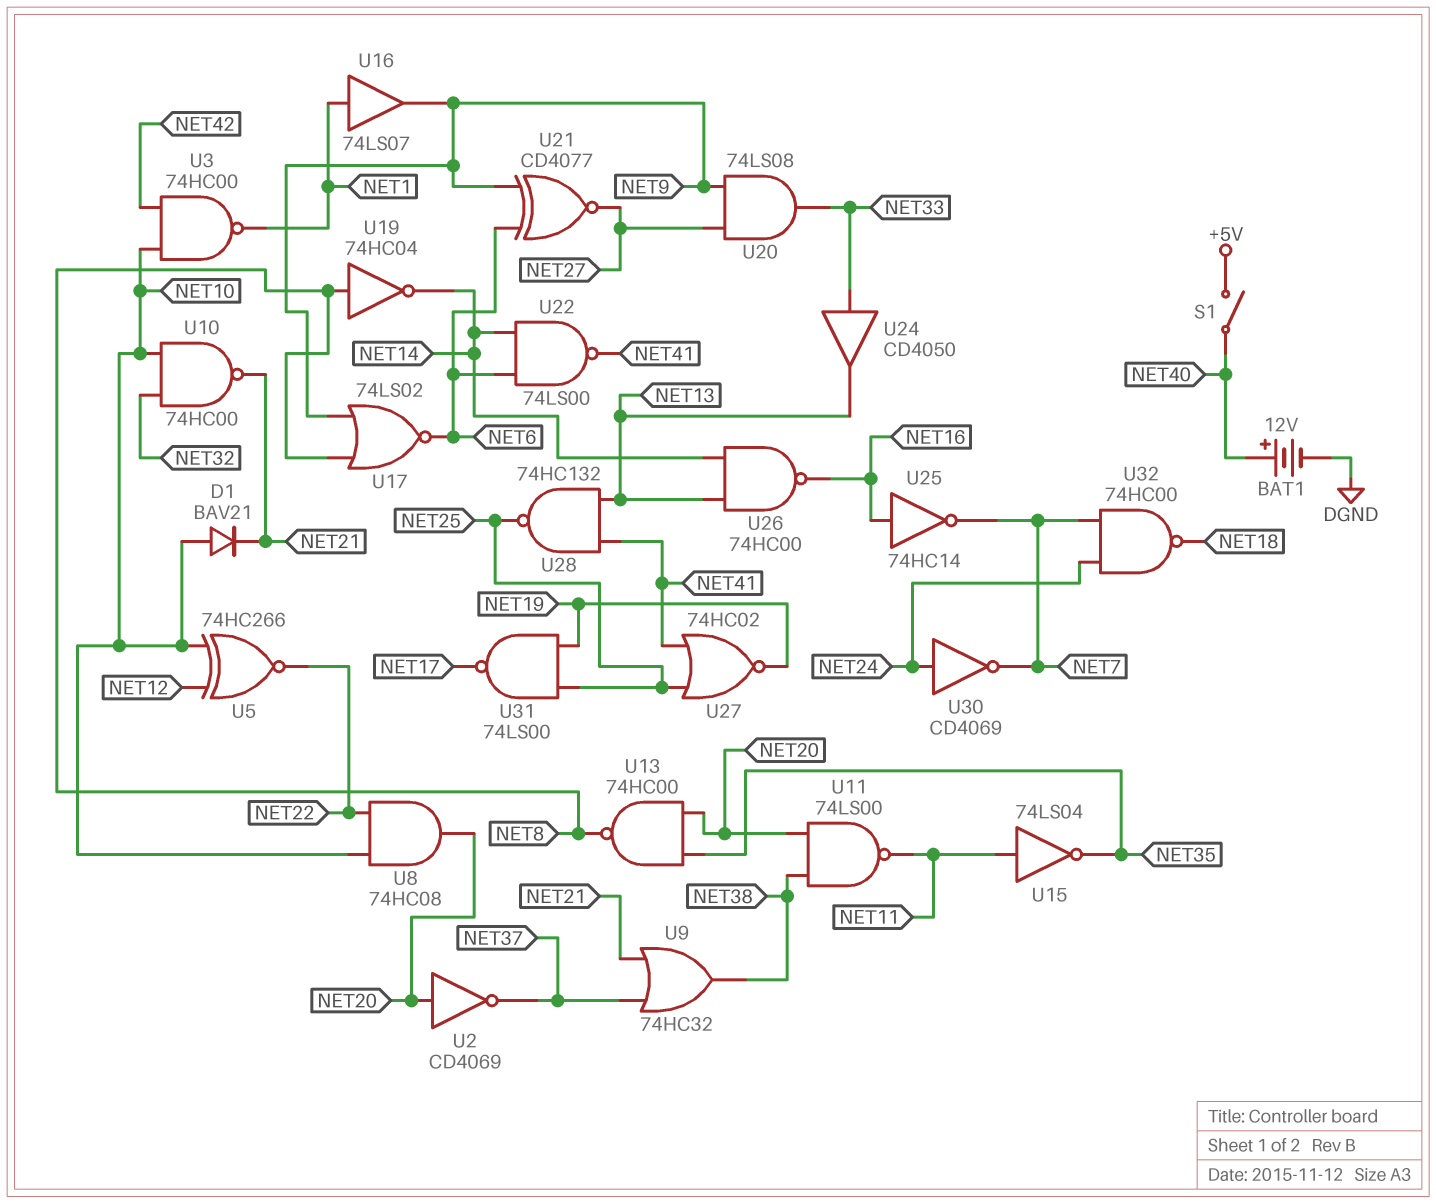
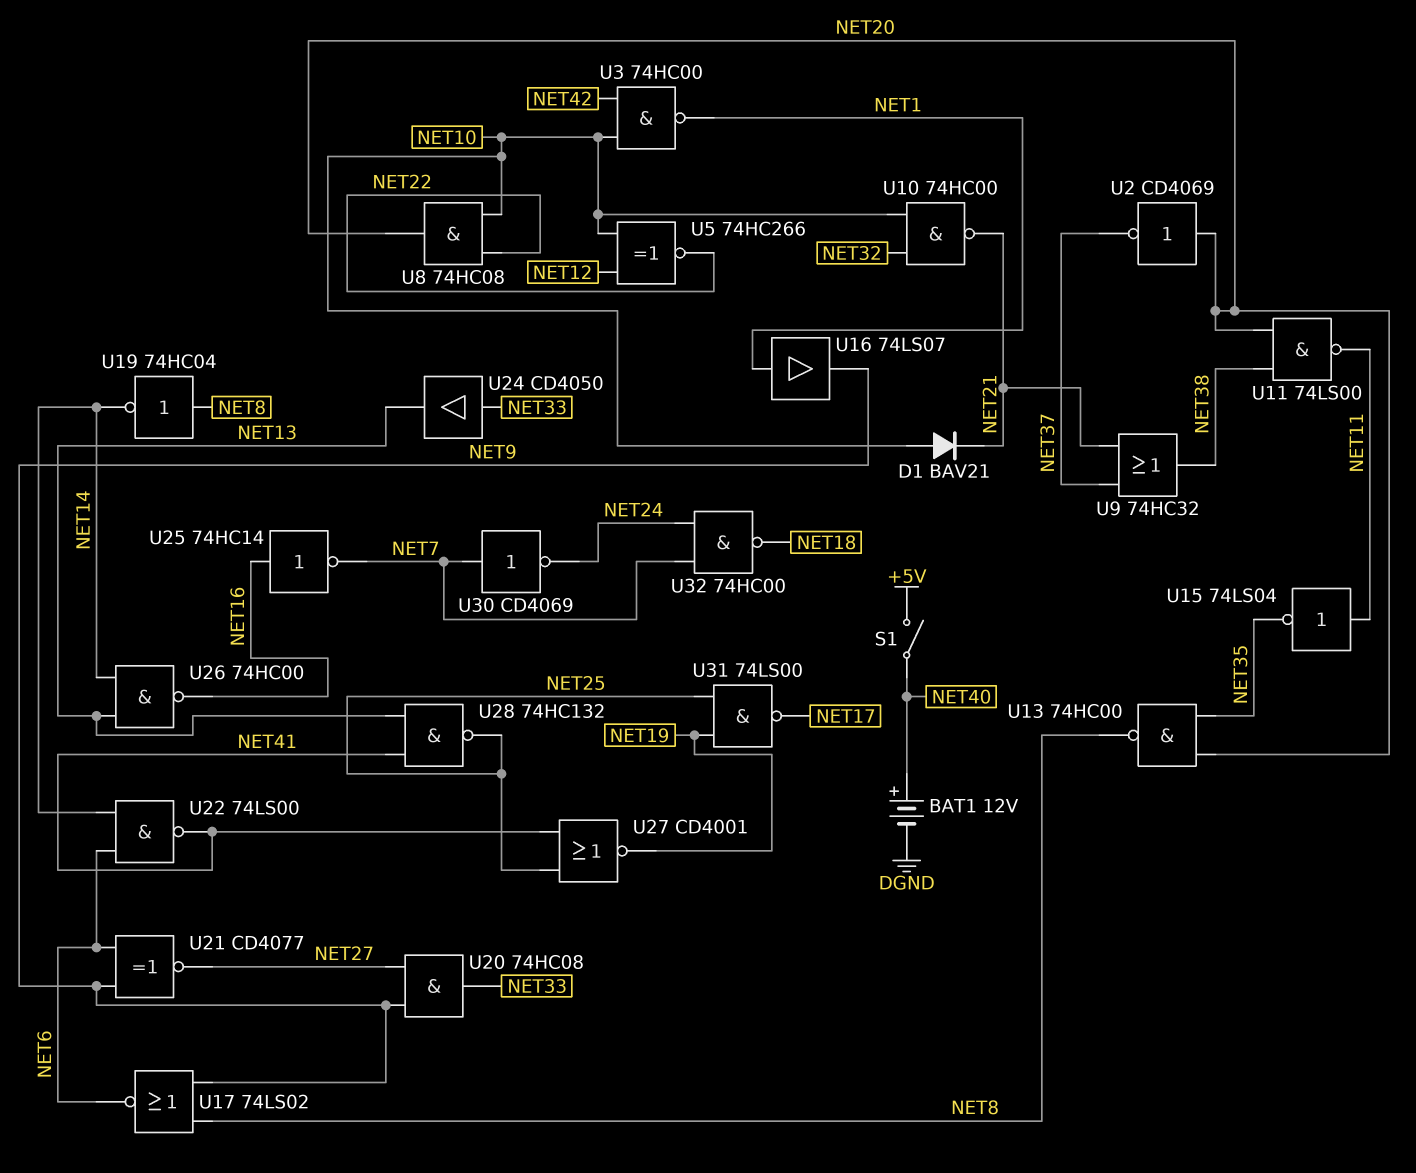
U20: AND 74LS08 (in NET9, in NET27, out NET33) -> AND 74HC08 (in NET9, in NET27, out NET33)
U27: NOR 74HC02 (in NET25, in NET41, out NET19) -> NOR CD4001 (in NET25, in NET41, out NET19)
U30: NOT CD4069 (in NET24, out NET7) -> NOT CD4069 (in NET7, out NET24)

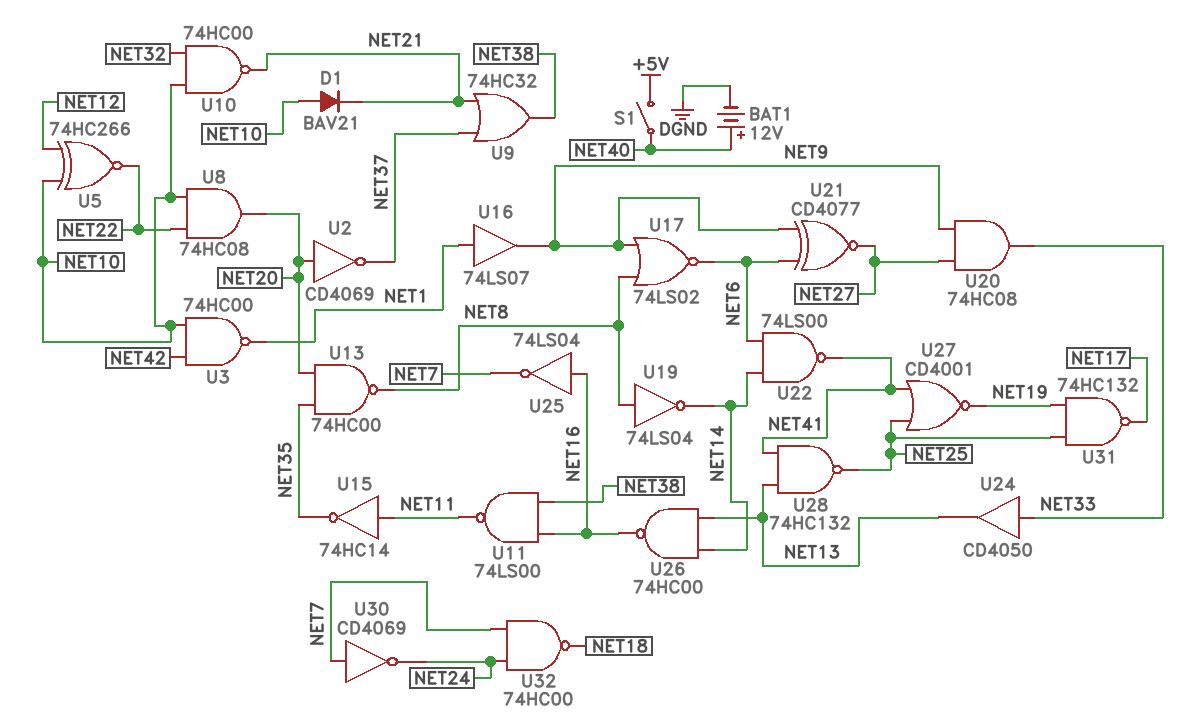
U11: NAND 74LS00 (in NET20, in NET38, out NET11) -> NAND 74LS00 (in NET16, in NET38, out NET11)
U15: NOT 74LS04 (in NET11, out NET35) -> NOT 74HC14 (in NET11, out NET35)
U19: NOT 74HC04 (in NET8, out NET14) -> NOT 74LS04 (in NET8, out NET14)
U25: NOT 74HC14 (in NET16, out NET7) -> NOT 74LS04 (in NET16, out NET7)
U31: NAND 74LS00 (in NET19, in NET25, out NET17) -> NAND 74HC132 (in NET19, in NET25, out NET17)

